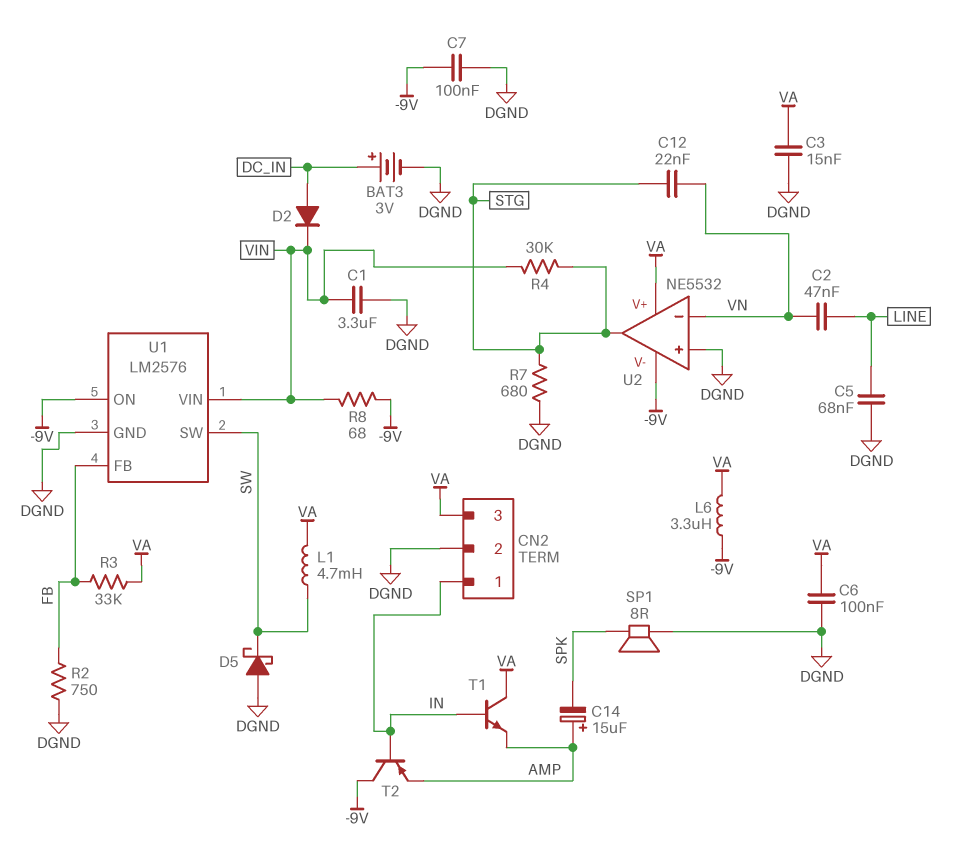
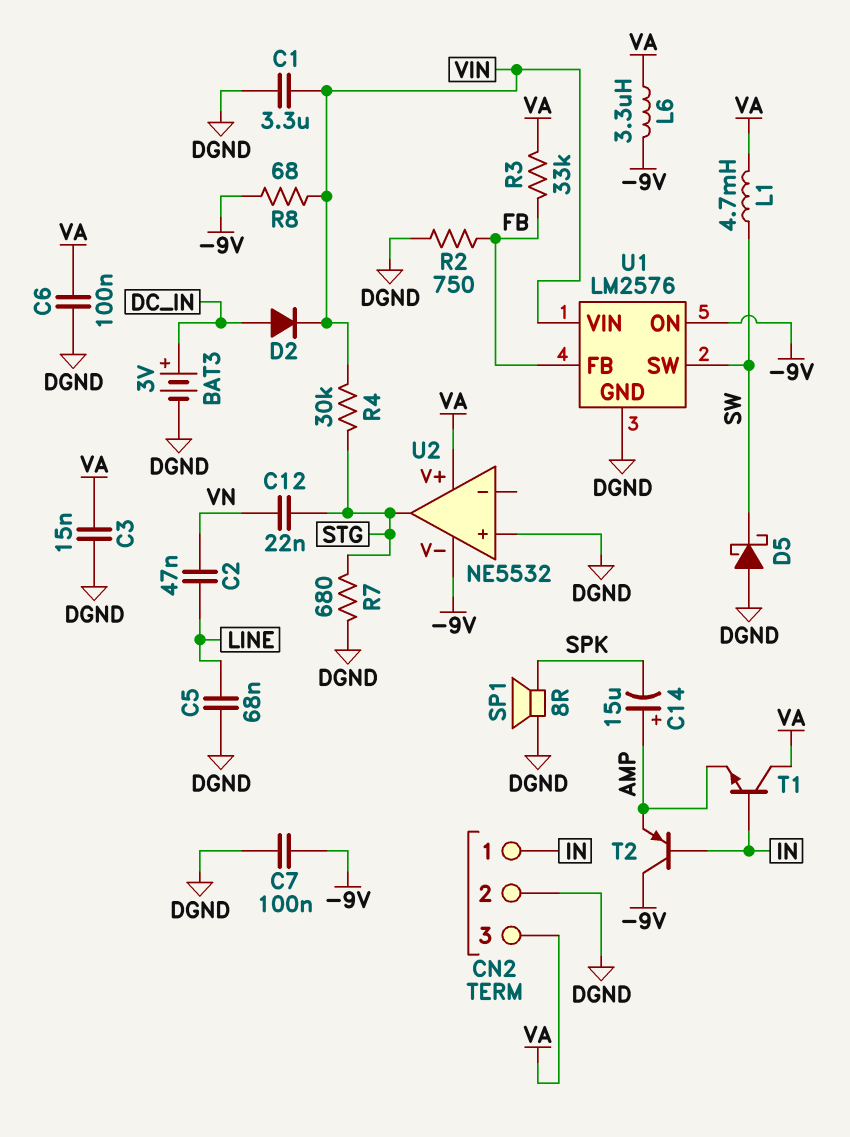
U2 pin in-: VN -> none

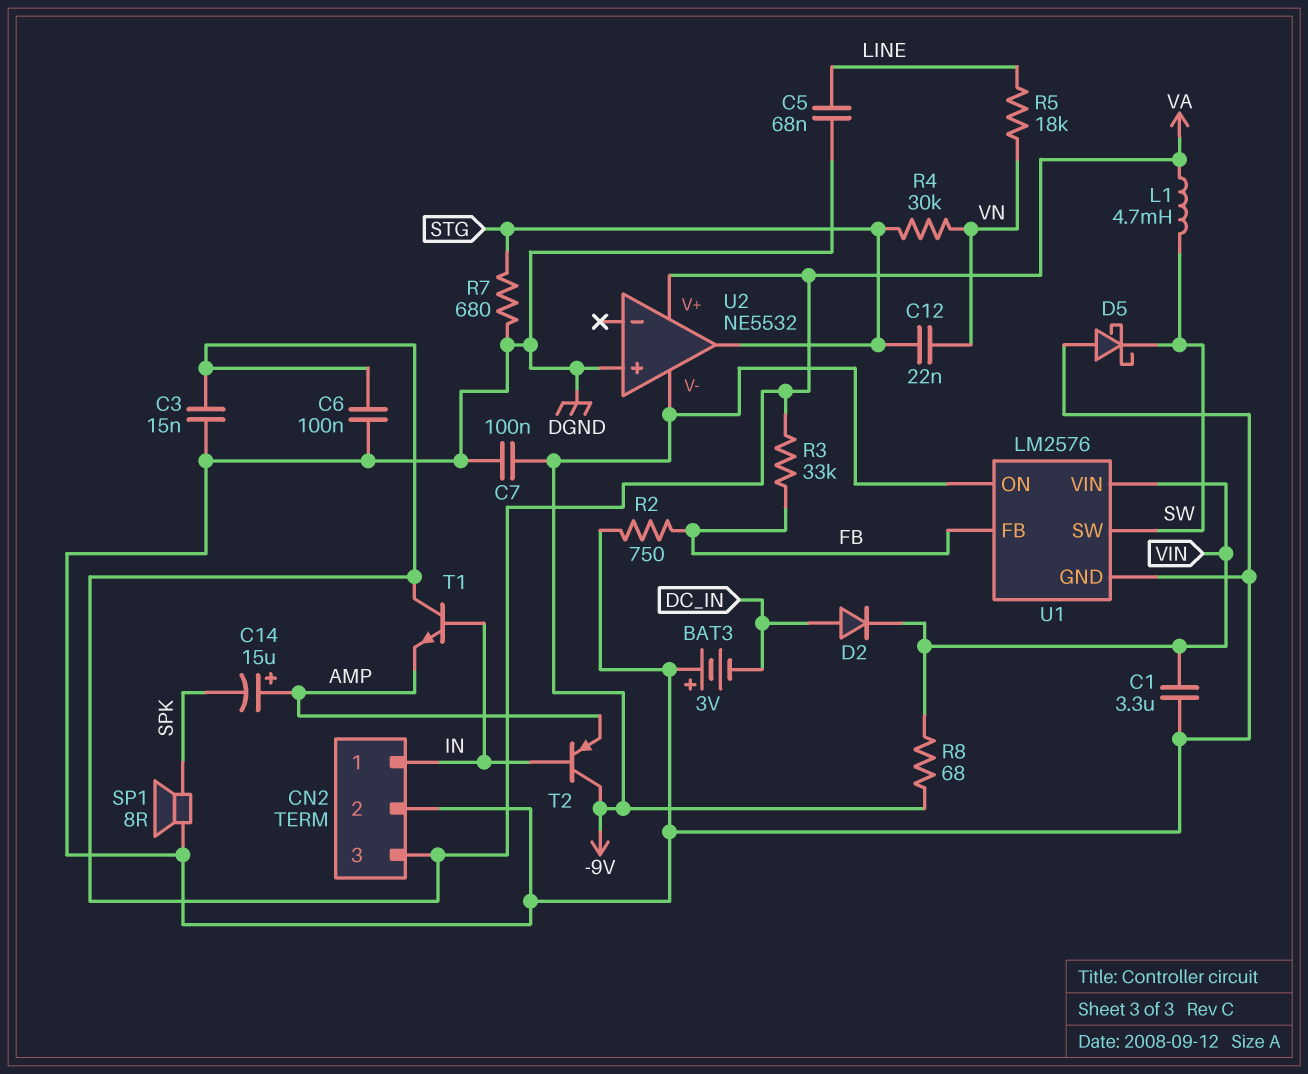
BAT3: 3V (plus DC_IN, minus DGND) -> 3V (plus DGND, minus DC_IN)
C2: 47nF (LINE, VN) -> none
L6: 3.3uH (-9V, VA) -> none
R4: 30k (STG, VIN) -> 30k (STG, VN)
R5: none -> 18k (LINE, VN)

